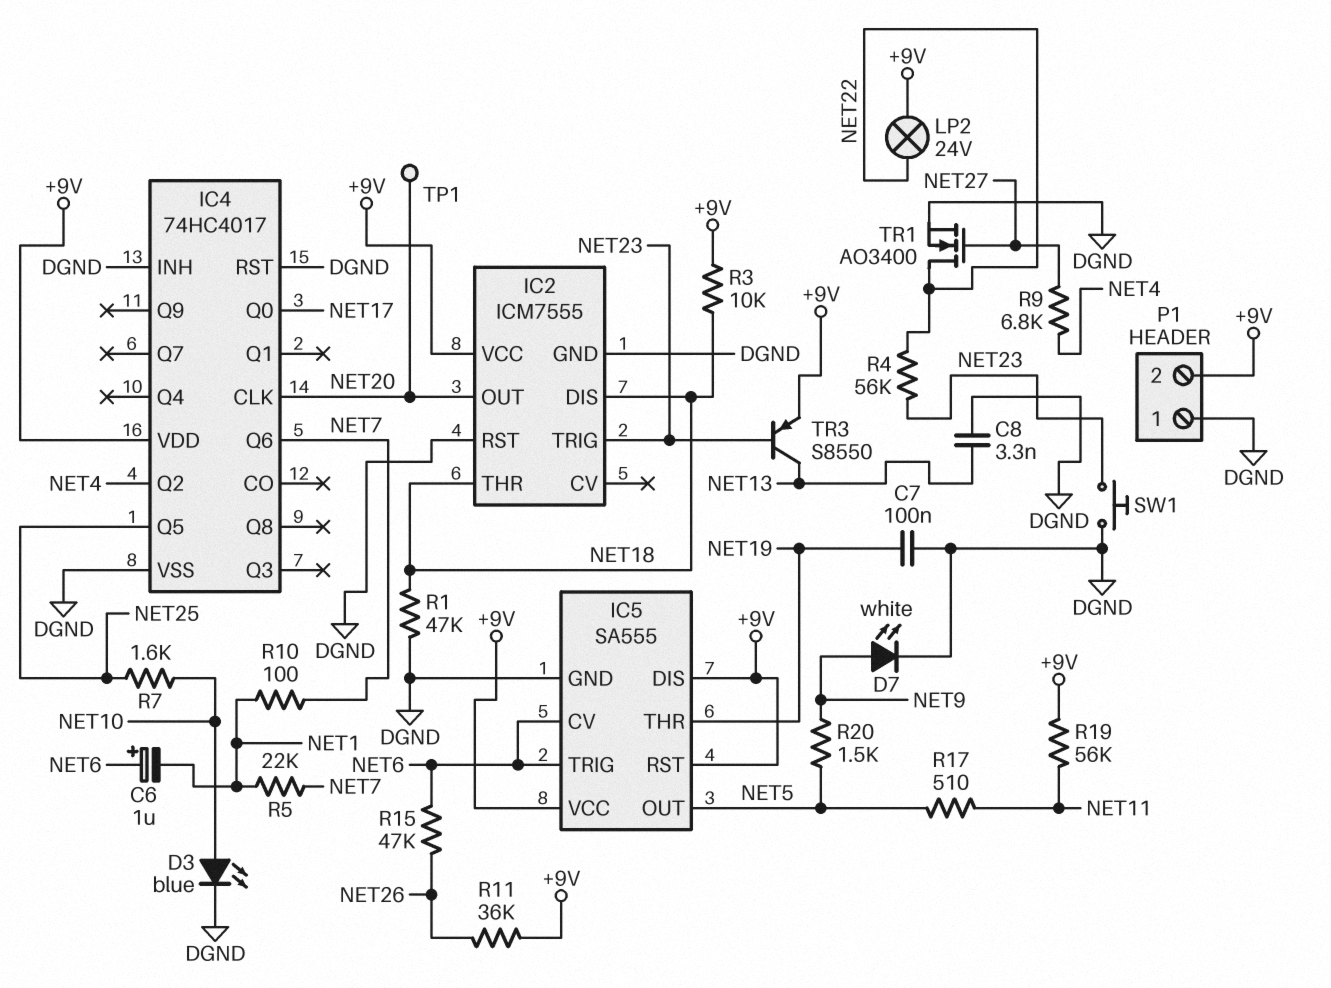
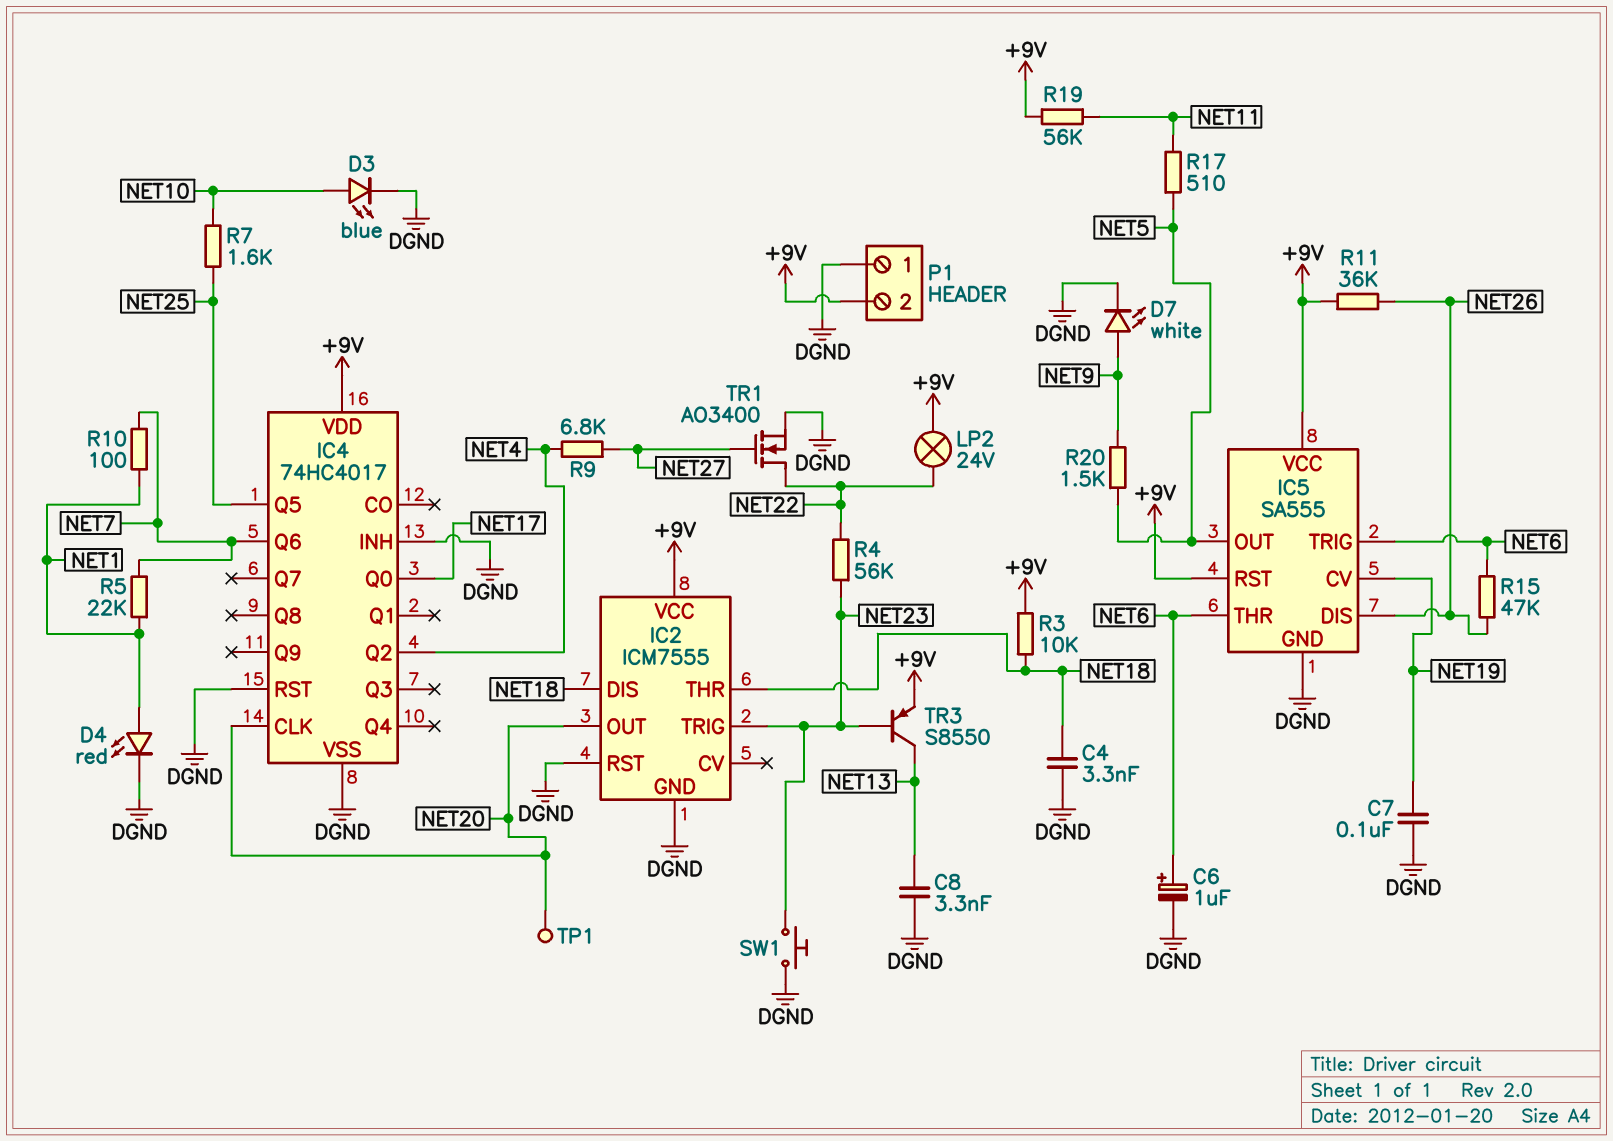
C4: none -> 3.3nF (DGND, NET18)
C6: 1uF (plus NET6, minus NET1) -> 1uF (plus NET6, minus DGND)
D4: none -> LED red (A NET1, K DGND)
IC5 pin CV: NET6 -> NET19
IC5 pin DIS: +9V -> NET26
IC5 pin THR: NET19 -> NET6
R1: 47k (DGND, NET18) -> none

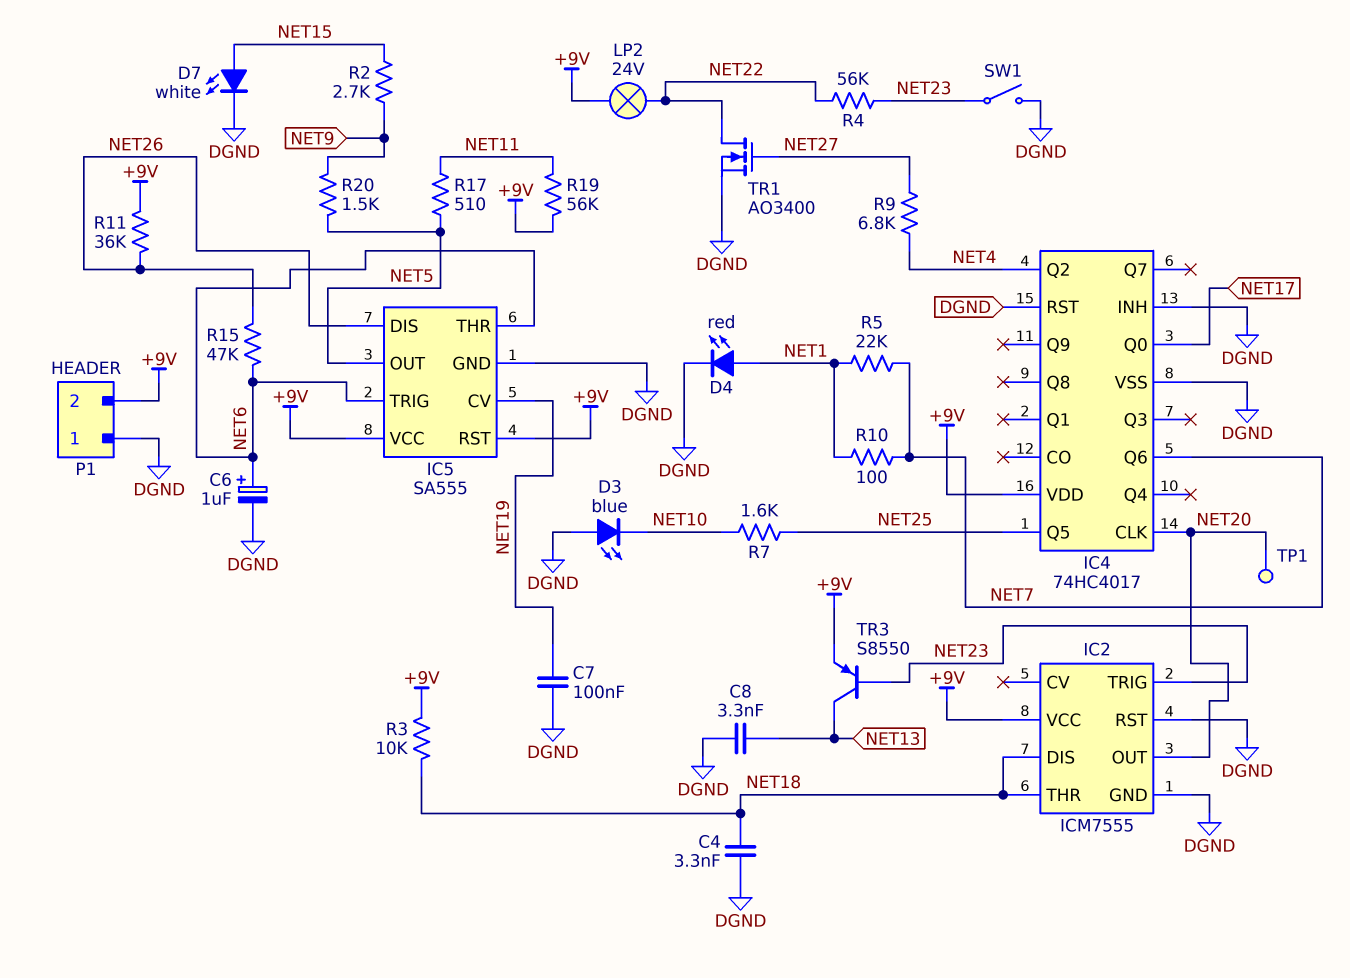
D3: LED blue (A NET10, K DGND) -> LED blue (A DGND, K NET10)
D7: LED white (A NET9, K DGND) -> LED white (A NET15, K DGND)
R2: none -> 2.7k (NET9, NET15)
SW1: button (DGND, NET23) -> switch (DGND, NET23)

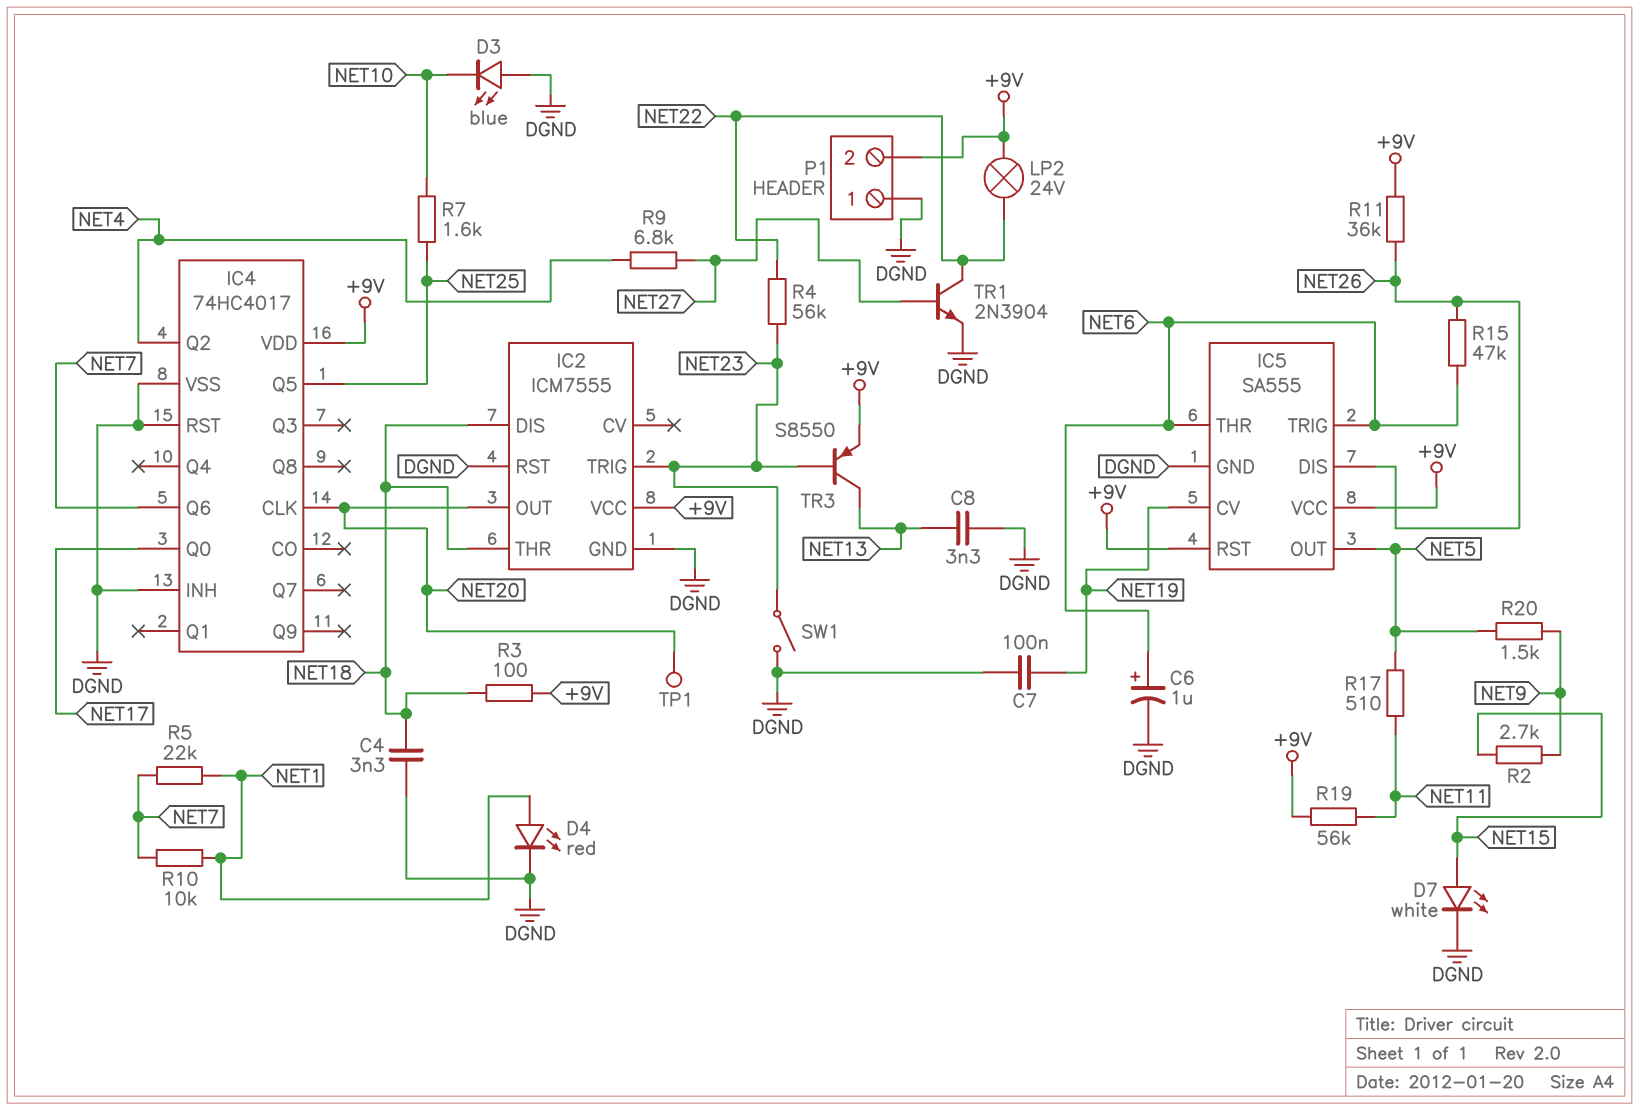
R3: 10k (+9V, NET18) -> 100 (+9V, NET18)
R10: 100 (NET1, NET7) -> 10k (NET1, NET7)
TR1: NMOS AO3400 (G NET27, D NET22, S DGND) -> NPN 2N3904 (B NET27, C NET22, E DGND)

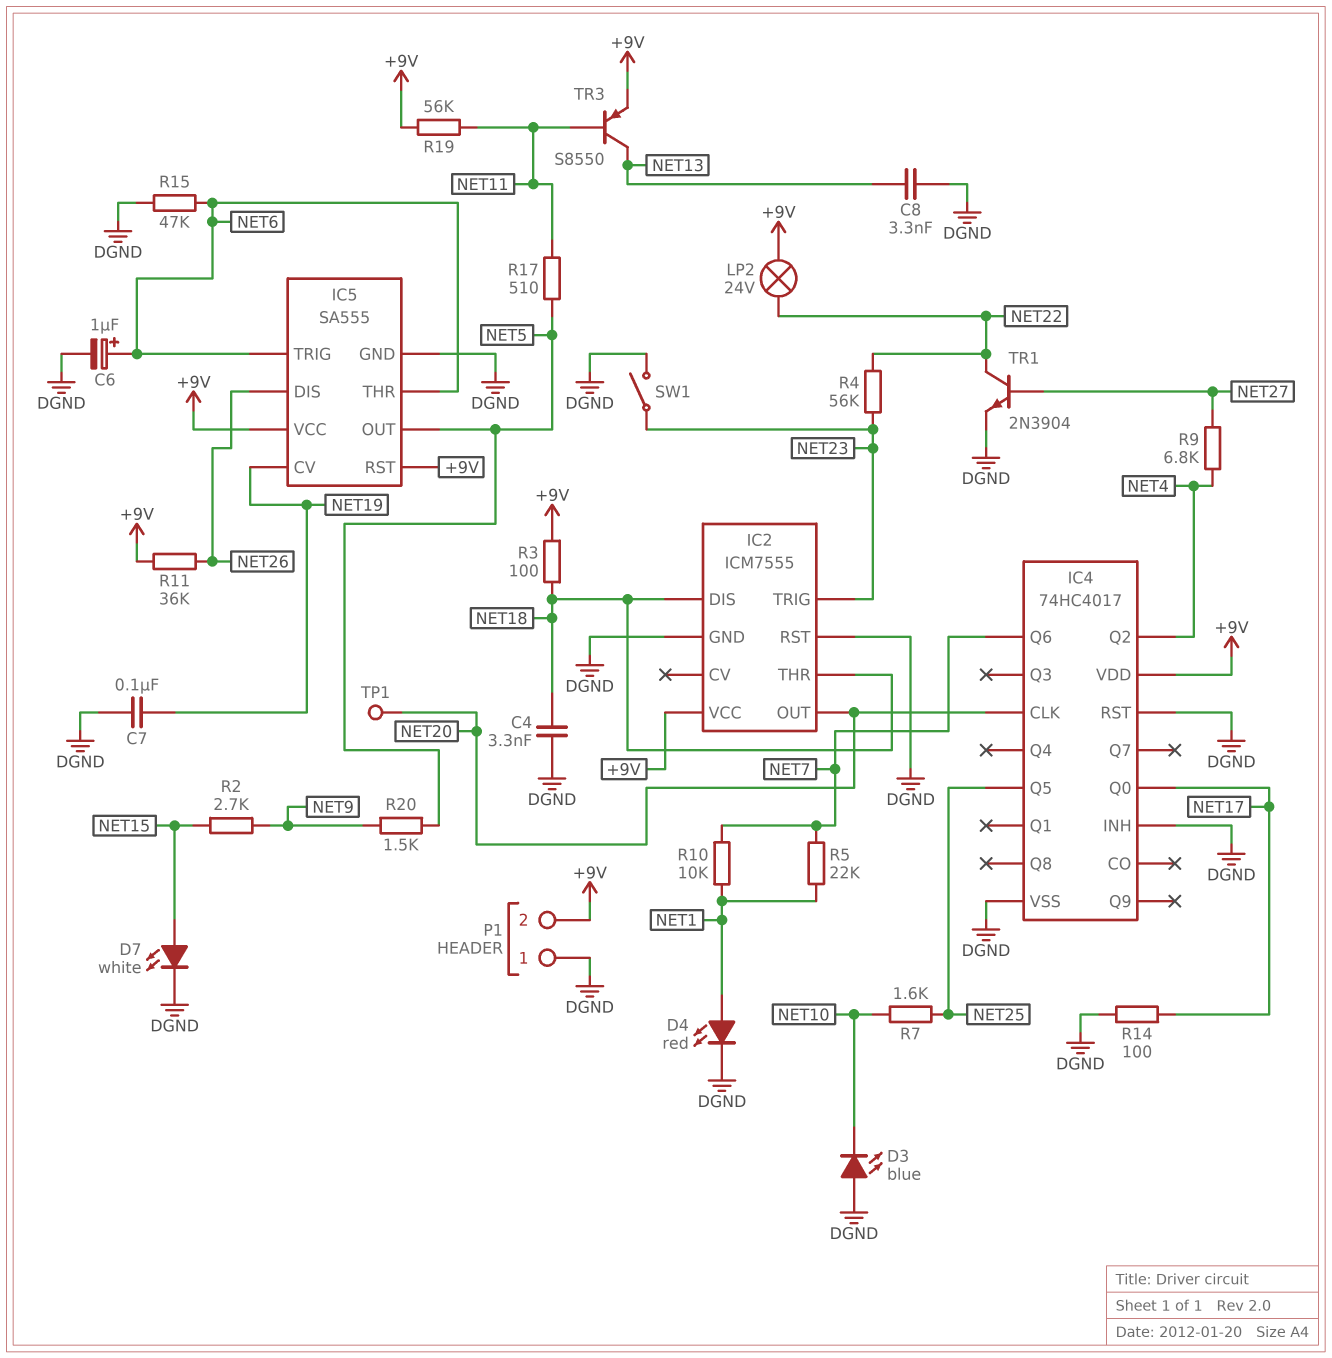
R14: none -> 100 (DGND, NET17)
R15: 47k (NET6, NET26) -> 47k (DGND, NET6)
TR3: PNP S8550 (B NET23, C NET13, E +9V) -> PNP S8550 (B NET11, C NET13, E +9V)

